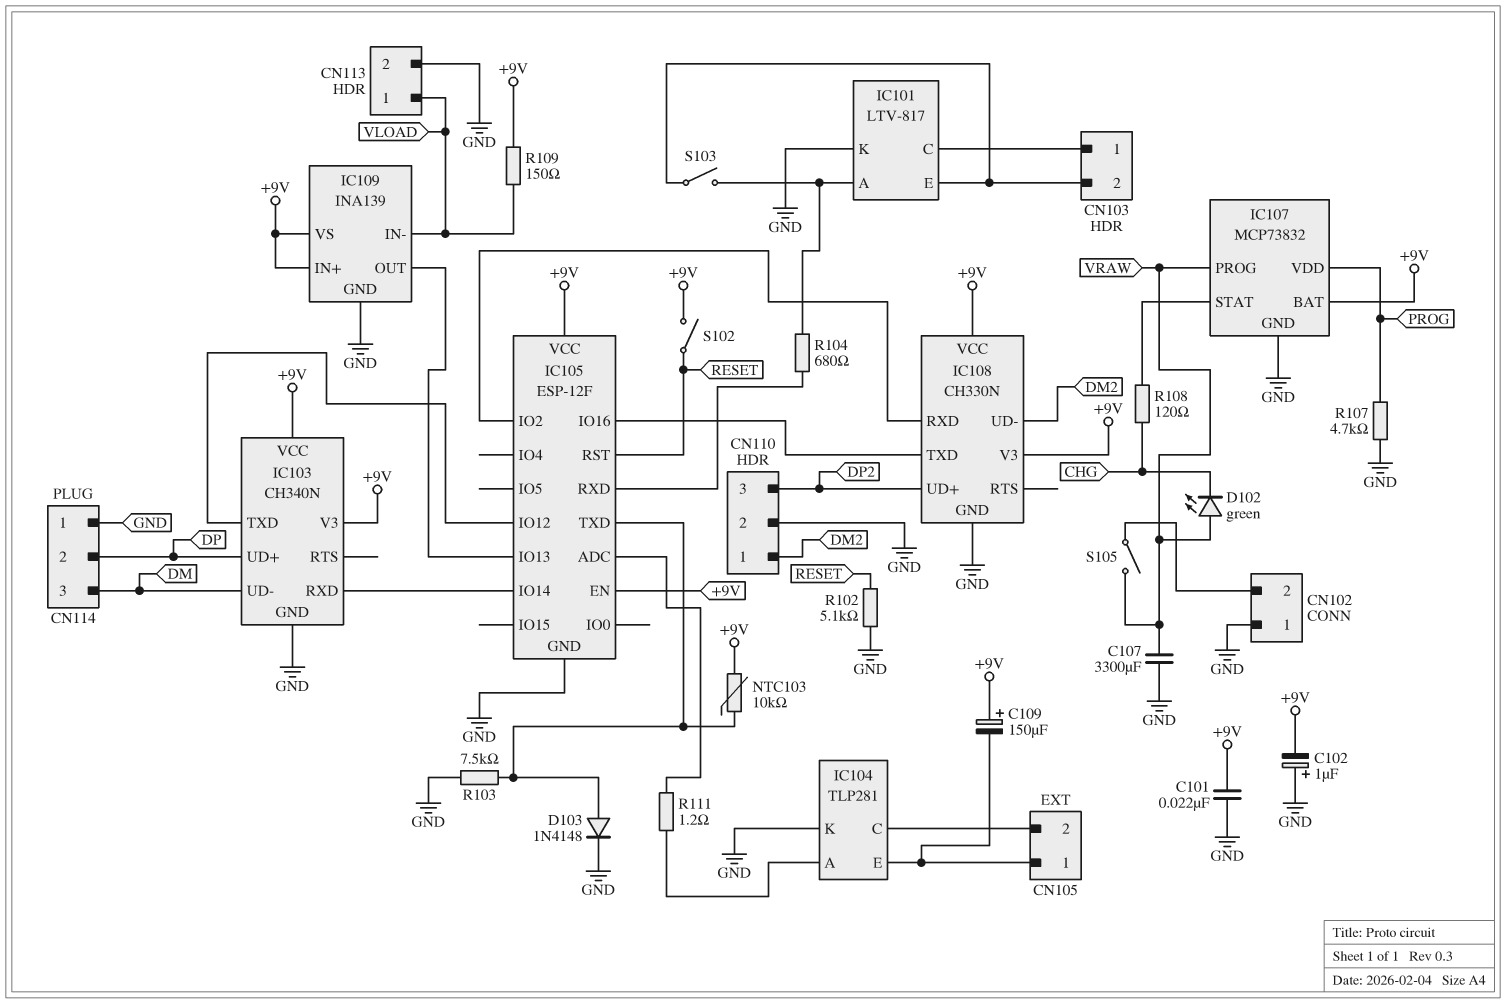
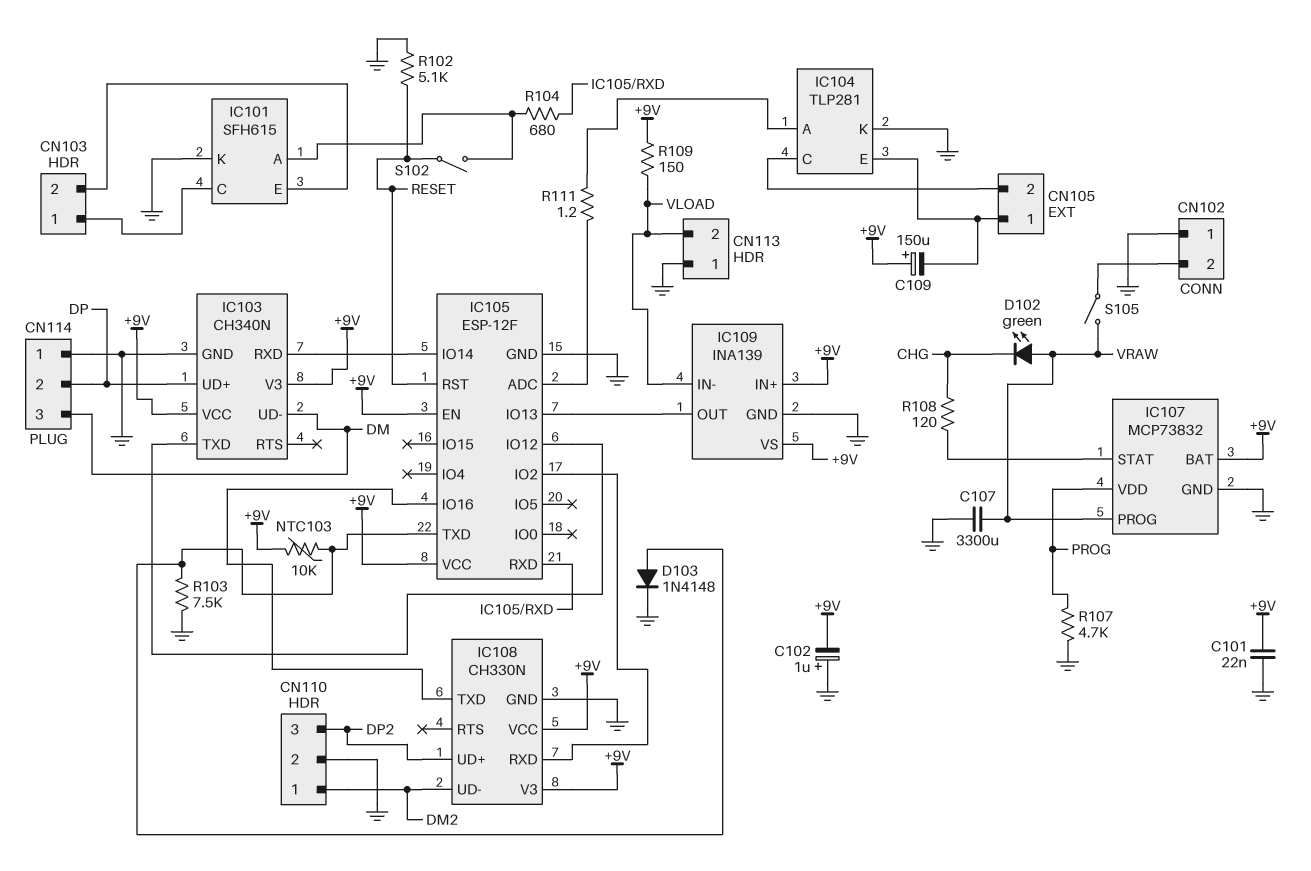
CN113 pin 1: VLOAD -> GND
CN113 pin 2: GND -> VLOAD
IC101: LTV-817 -> SFH615
S102: switch (+9V, RESET) -> switch (IC101/A, RESET)
S103: switch (CN103/2, IC101/A) -> none

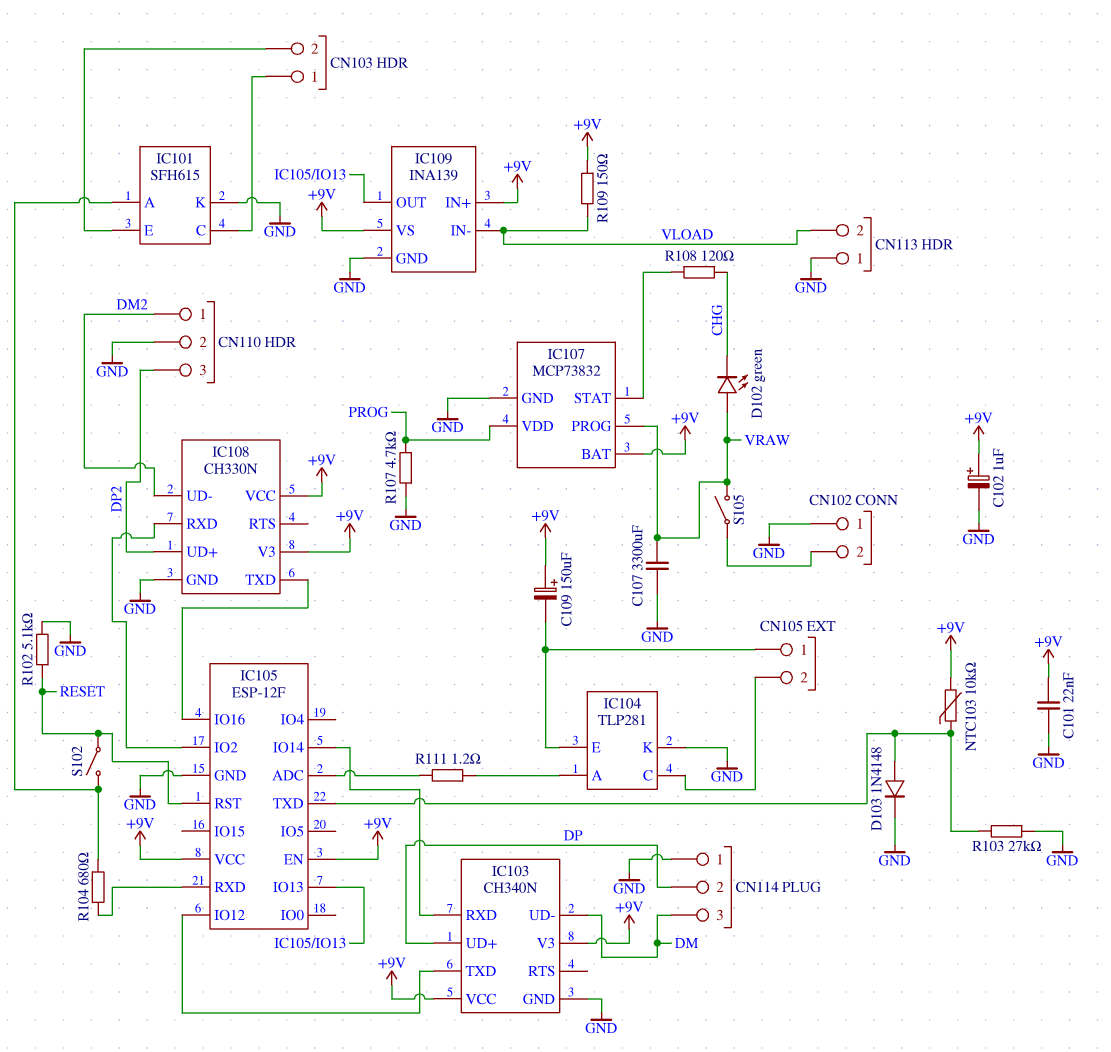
C102: 1uF (plus GND, minus +9V) -> 1uF (plus +9V, minus GND)
R103: 7.5k (GND, IC105/TXD) -> 27k (GND, IC105/TXD)

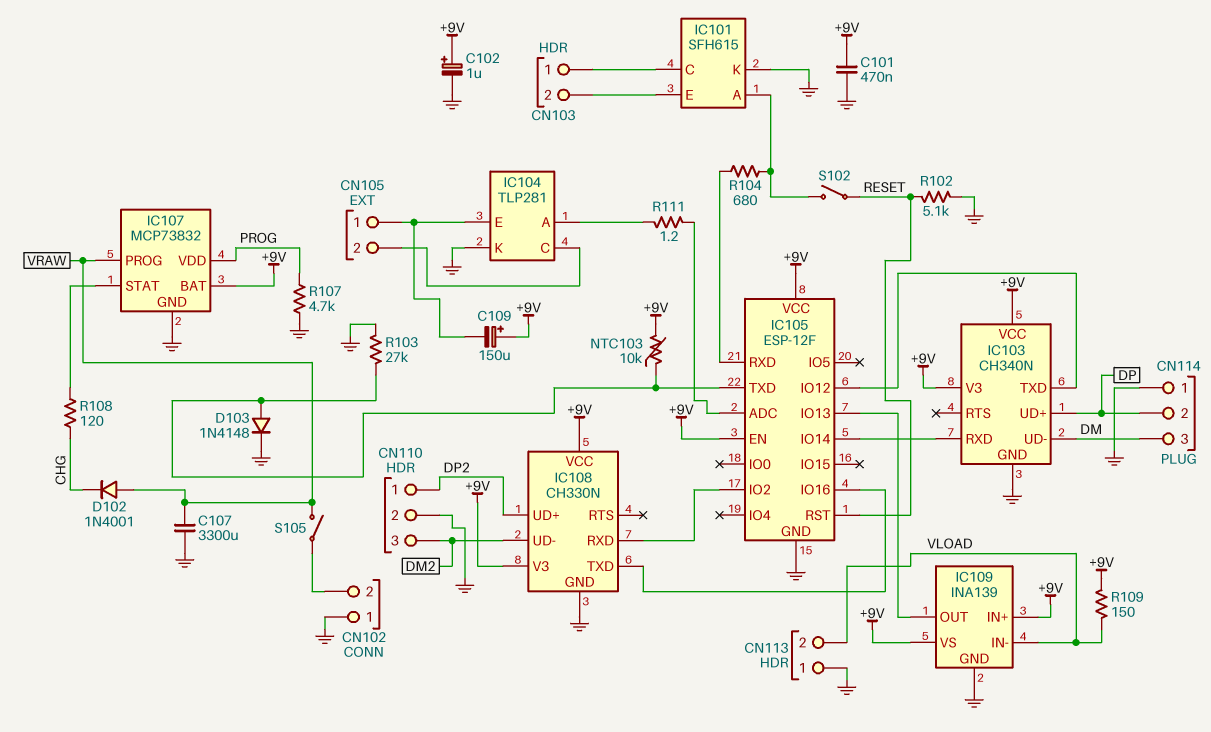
C101: 22nF (+9V, GND) -> 470nF (+9V, GND)
CN110 pin 1: DM2 -> DP2
CN110 pin 3: DP2 -> DM2
D102: LED green (A VRAW, K CHG) -> diode 1N4001 (A VRAW, K CHG)

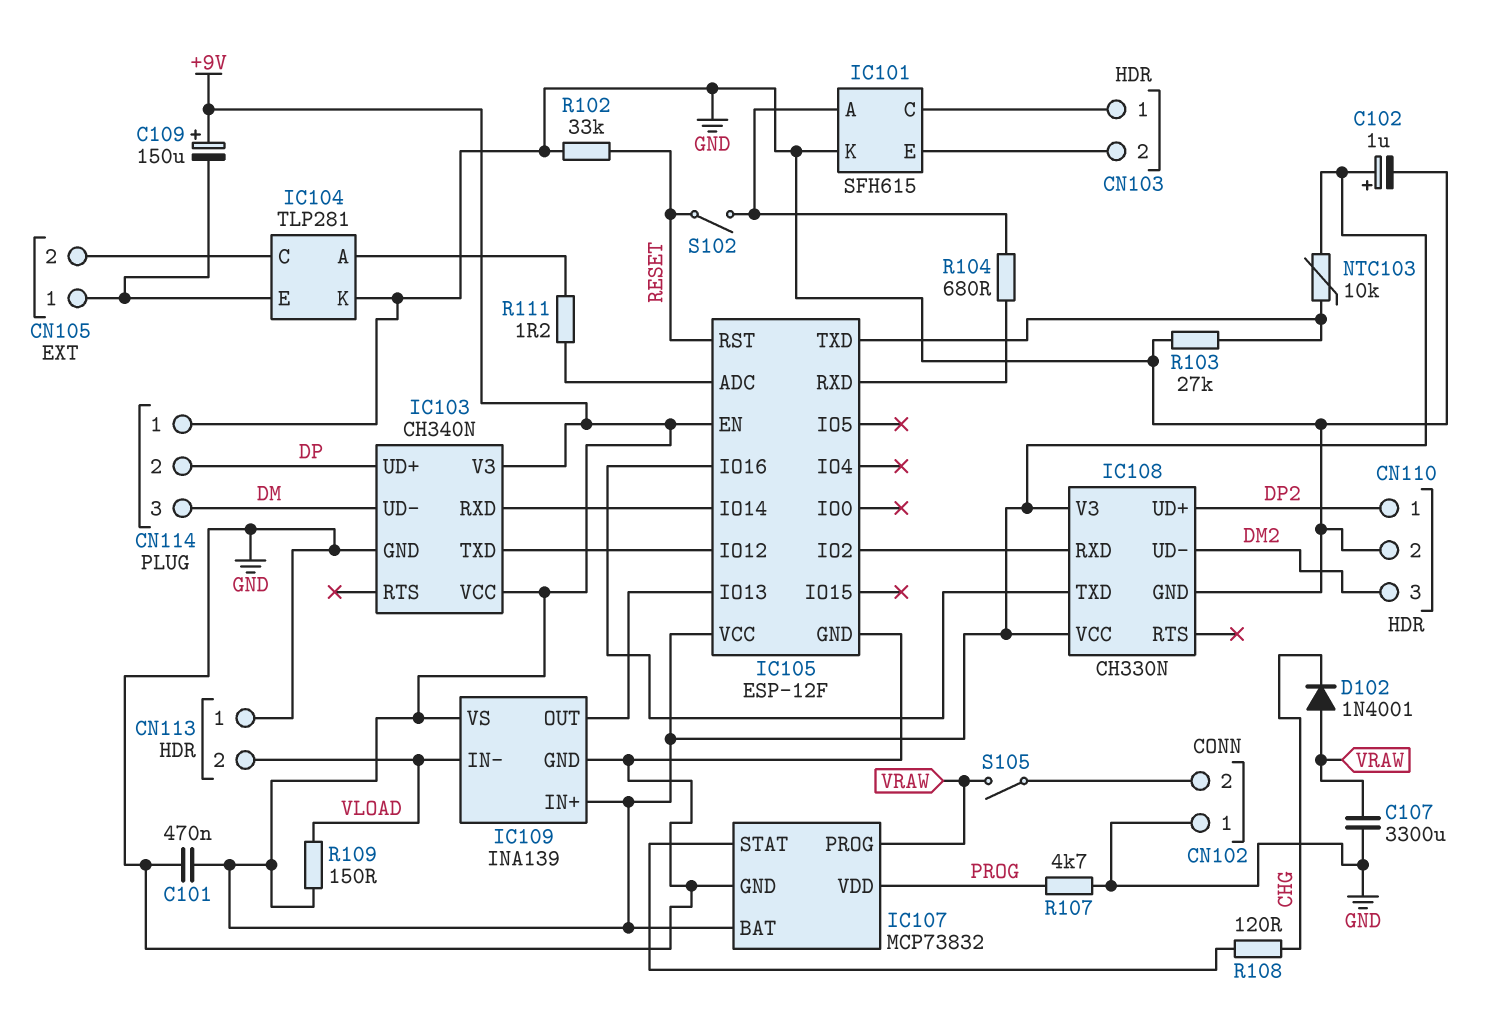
D103: diode 1N4148 (A IC105/TXD, K GND) -> none
R102: 5.1k (GND, RESET) -> 33k (GND, RESET)

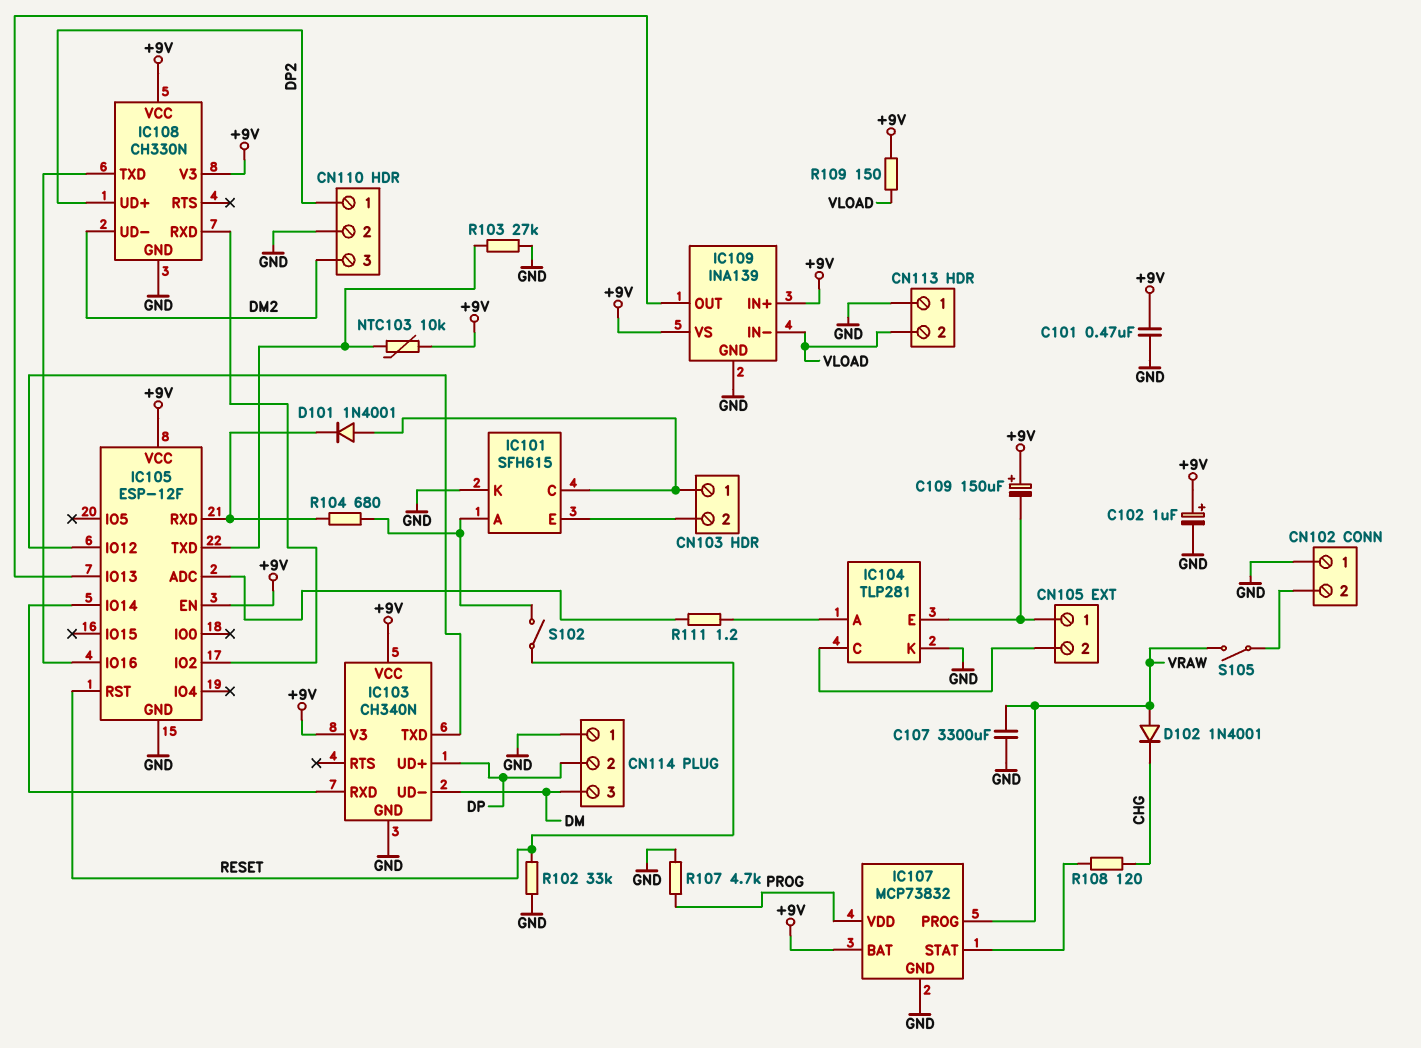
D101: none -> diode 1N4001 (A CN103/1, K IC105/RXD)

